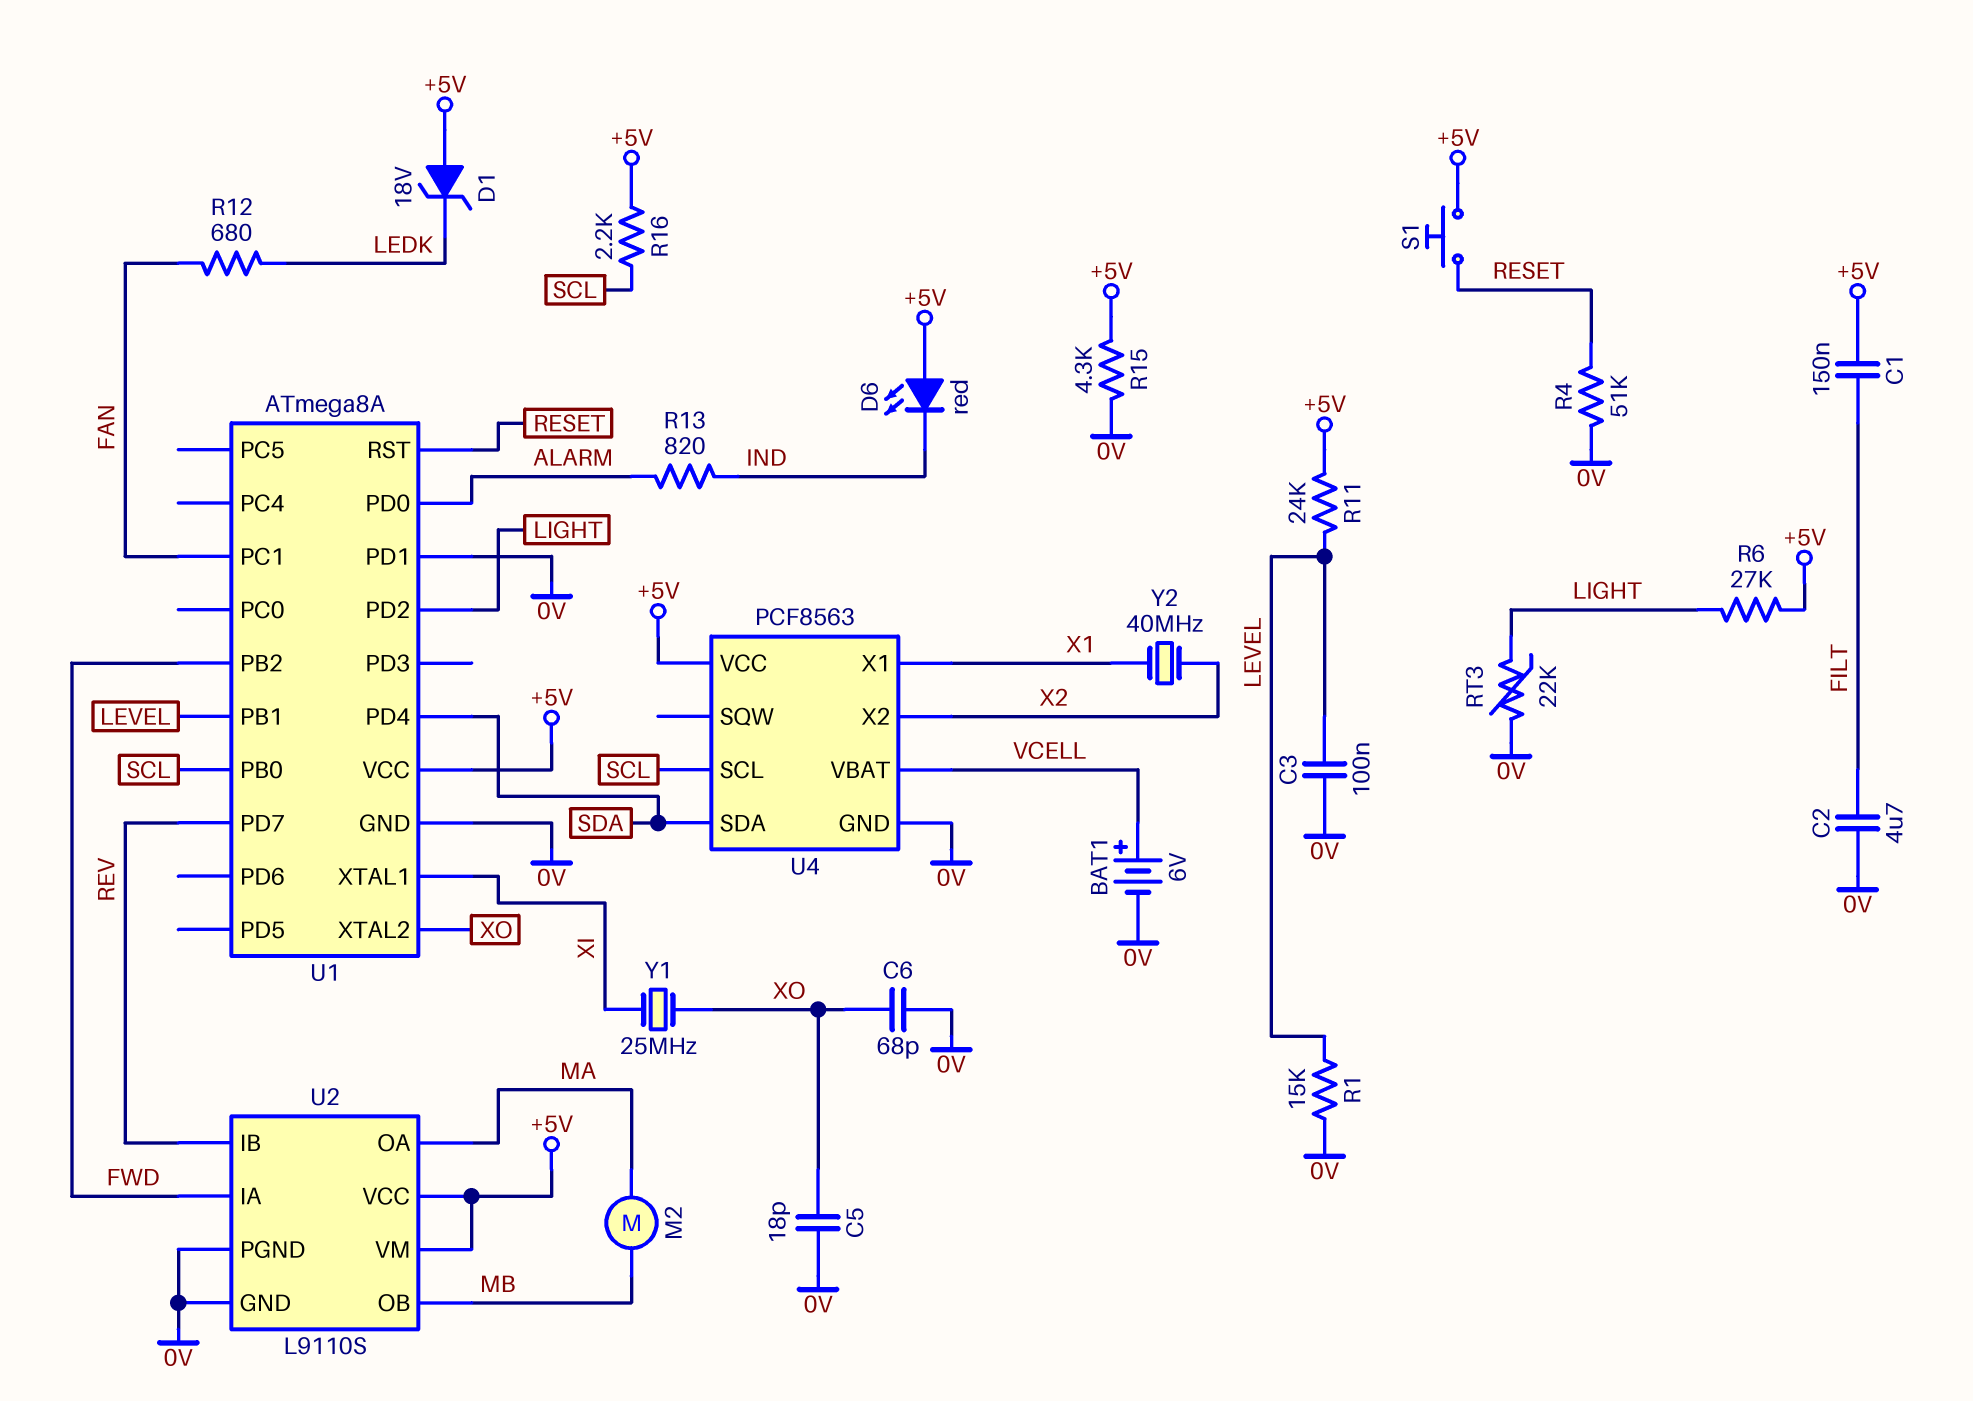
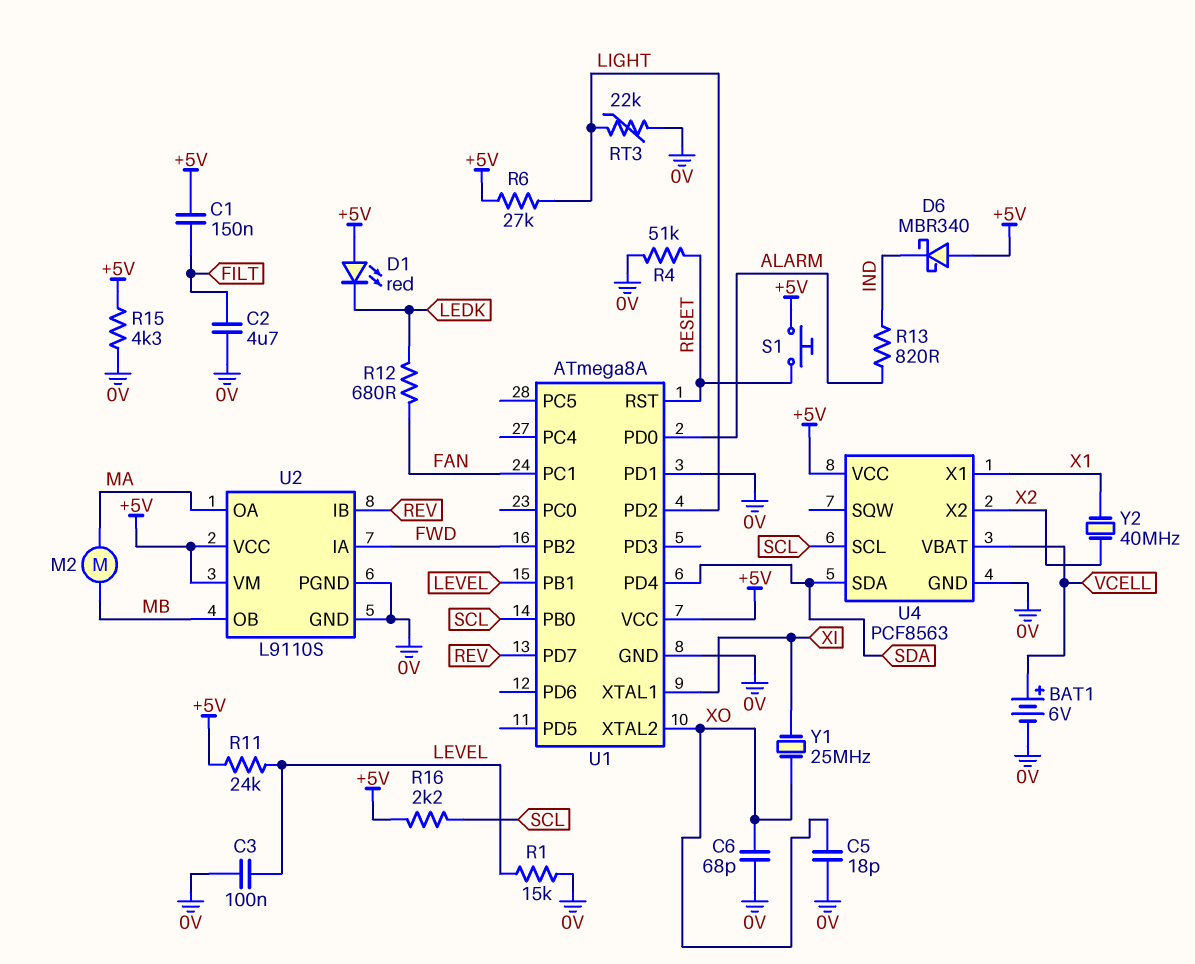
D1: zener 18V (A +5V, K LEDK) -> LED red (A +5V, K LEDK)
D6: LED red (A +5V, K IND) -> schottky MBR340 (A +5V, K IND)

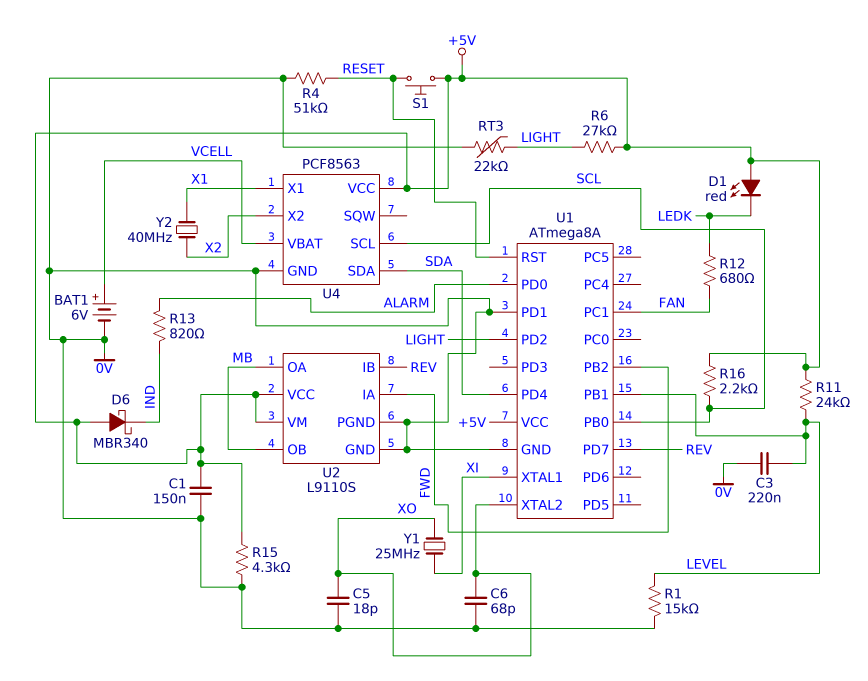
C1: 150nF (+5V, FILT) -> 150nF (+5V, 0V)
C2: 4.7uF (0V, FILT) -> none
C3: 100nF (0V, LEVEL) -> 220nF (0V, LEVEL)
M2: motor (MA, MB) -> none
U2 pin OA: MA -> MB

